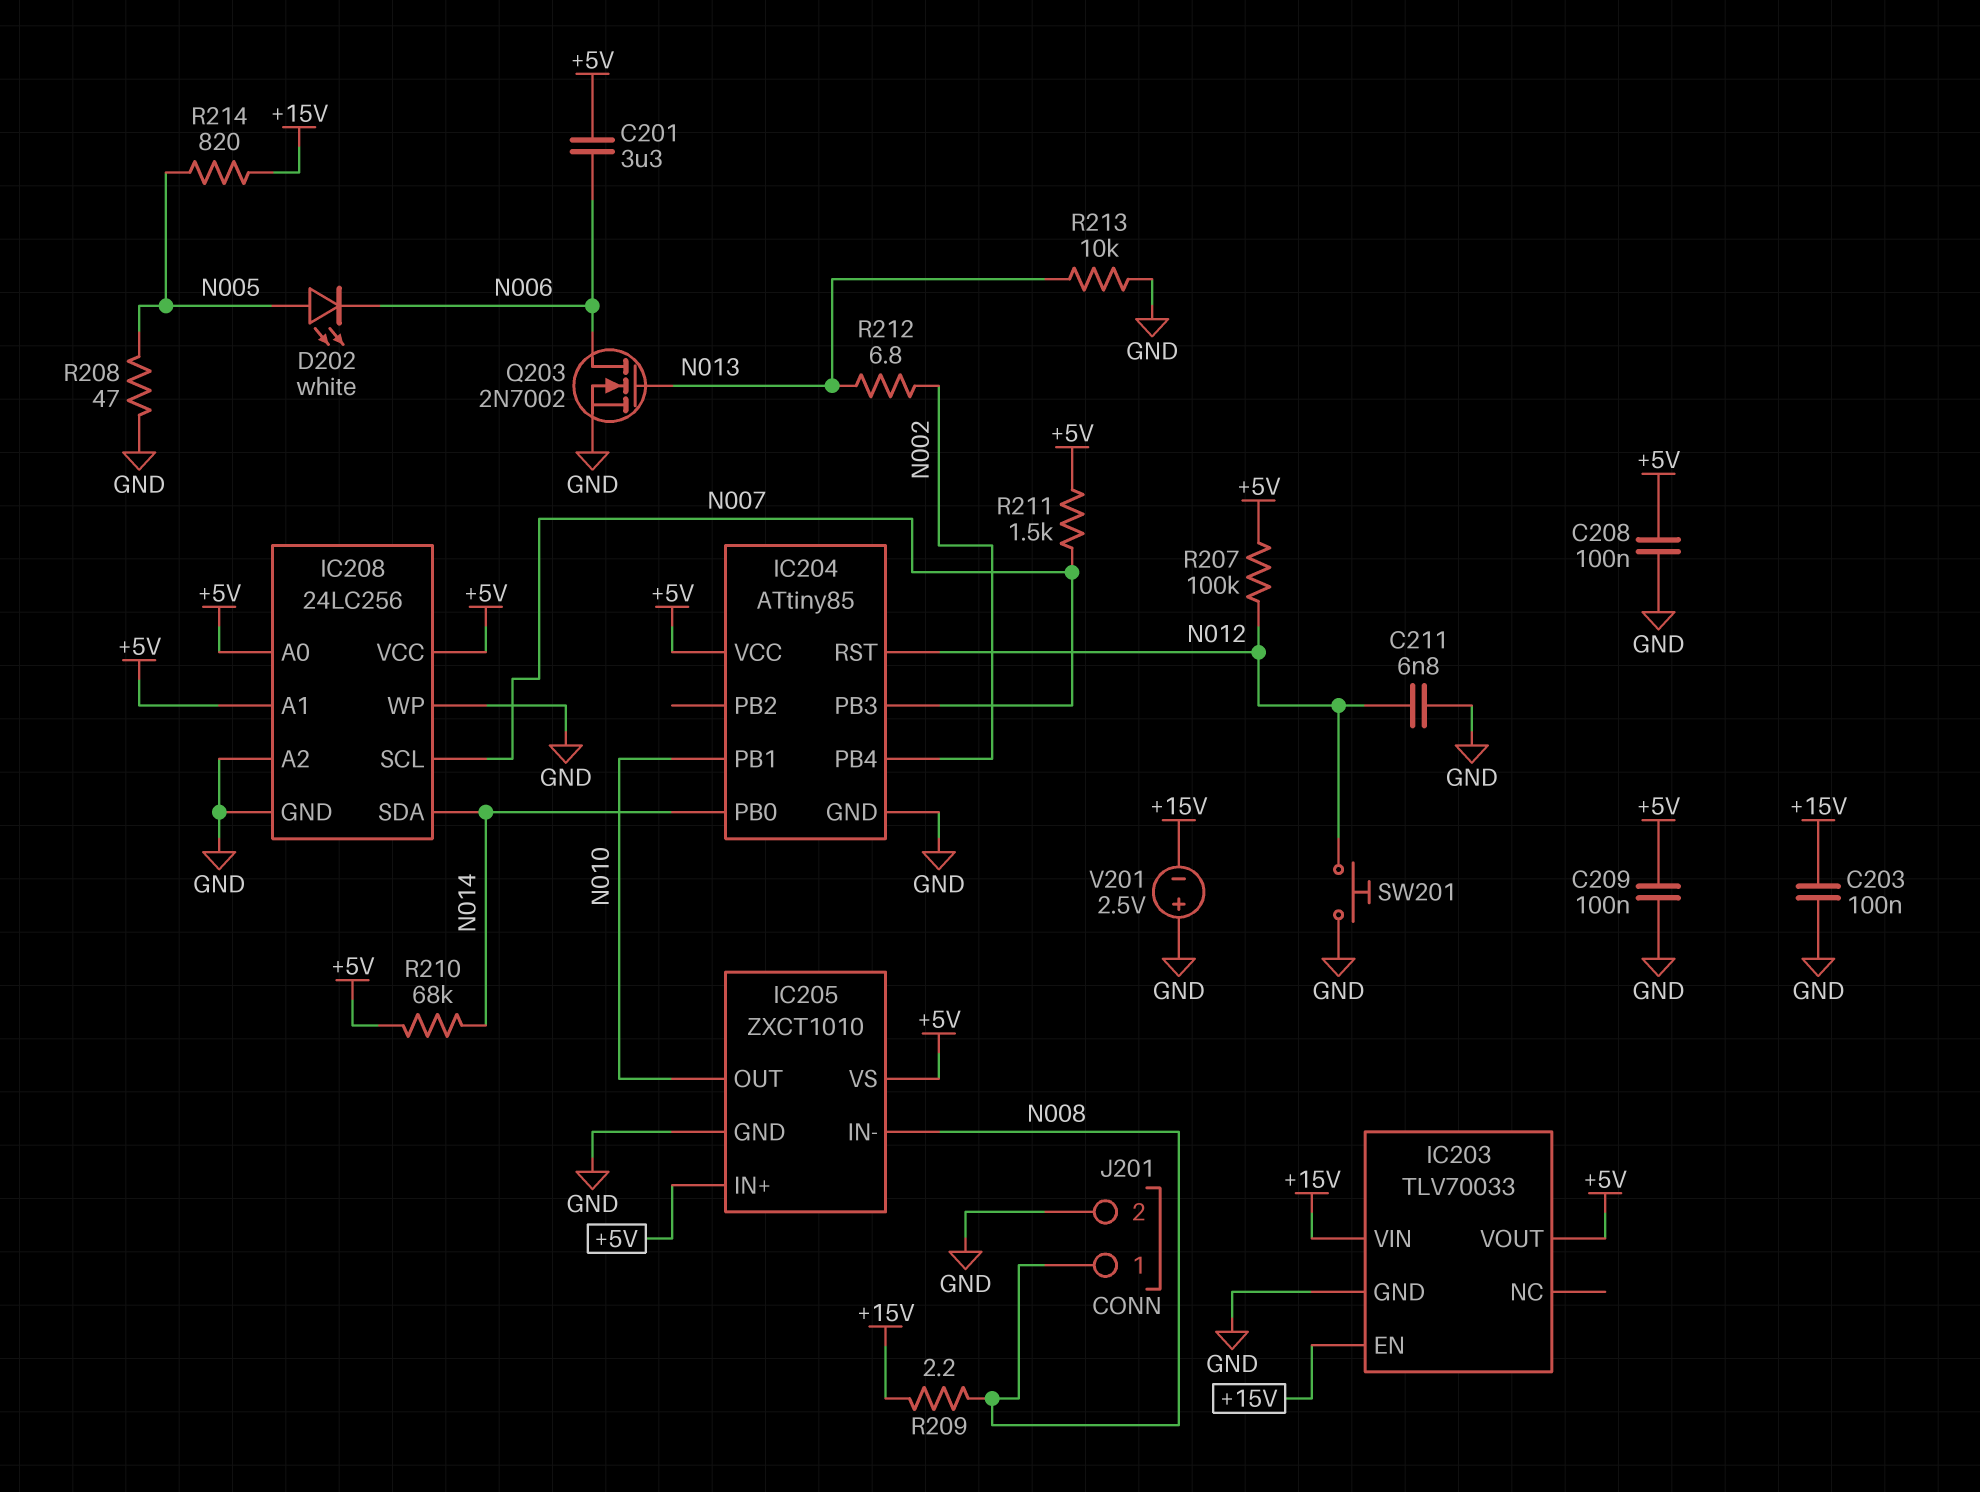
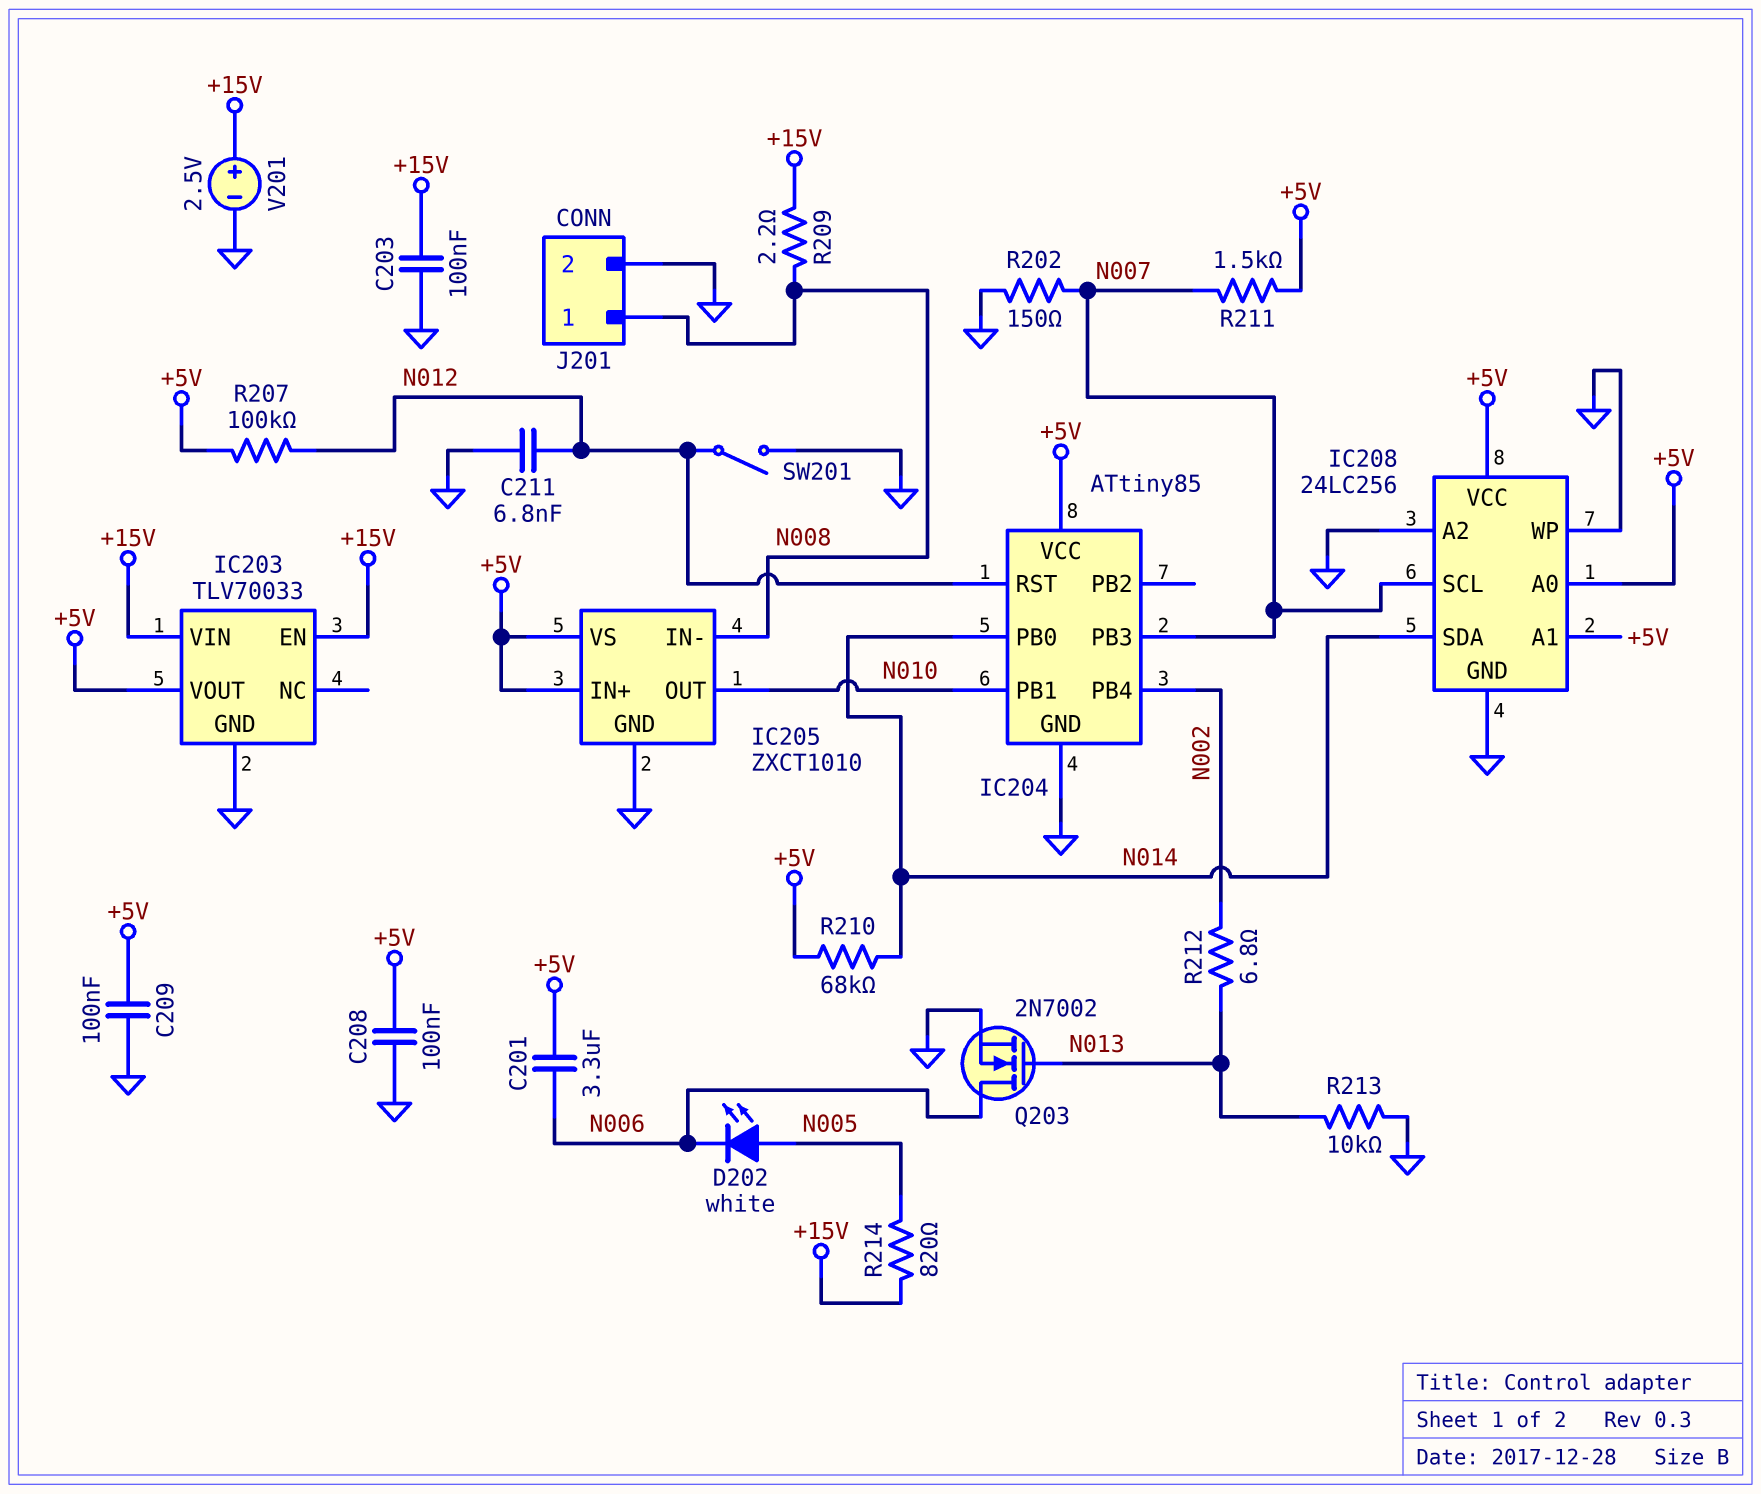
R202: none -> 150 (GND, N007)
R208: 47 (GND, N005) -> none
SW201: button (GND, N012) -> switch (GND, N012)
V201: 2.5V (plus GND, minus +15V) -> 2.5V (plus +15V, minus GND)

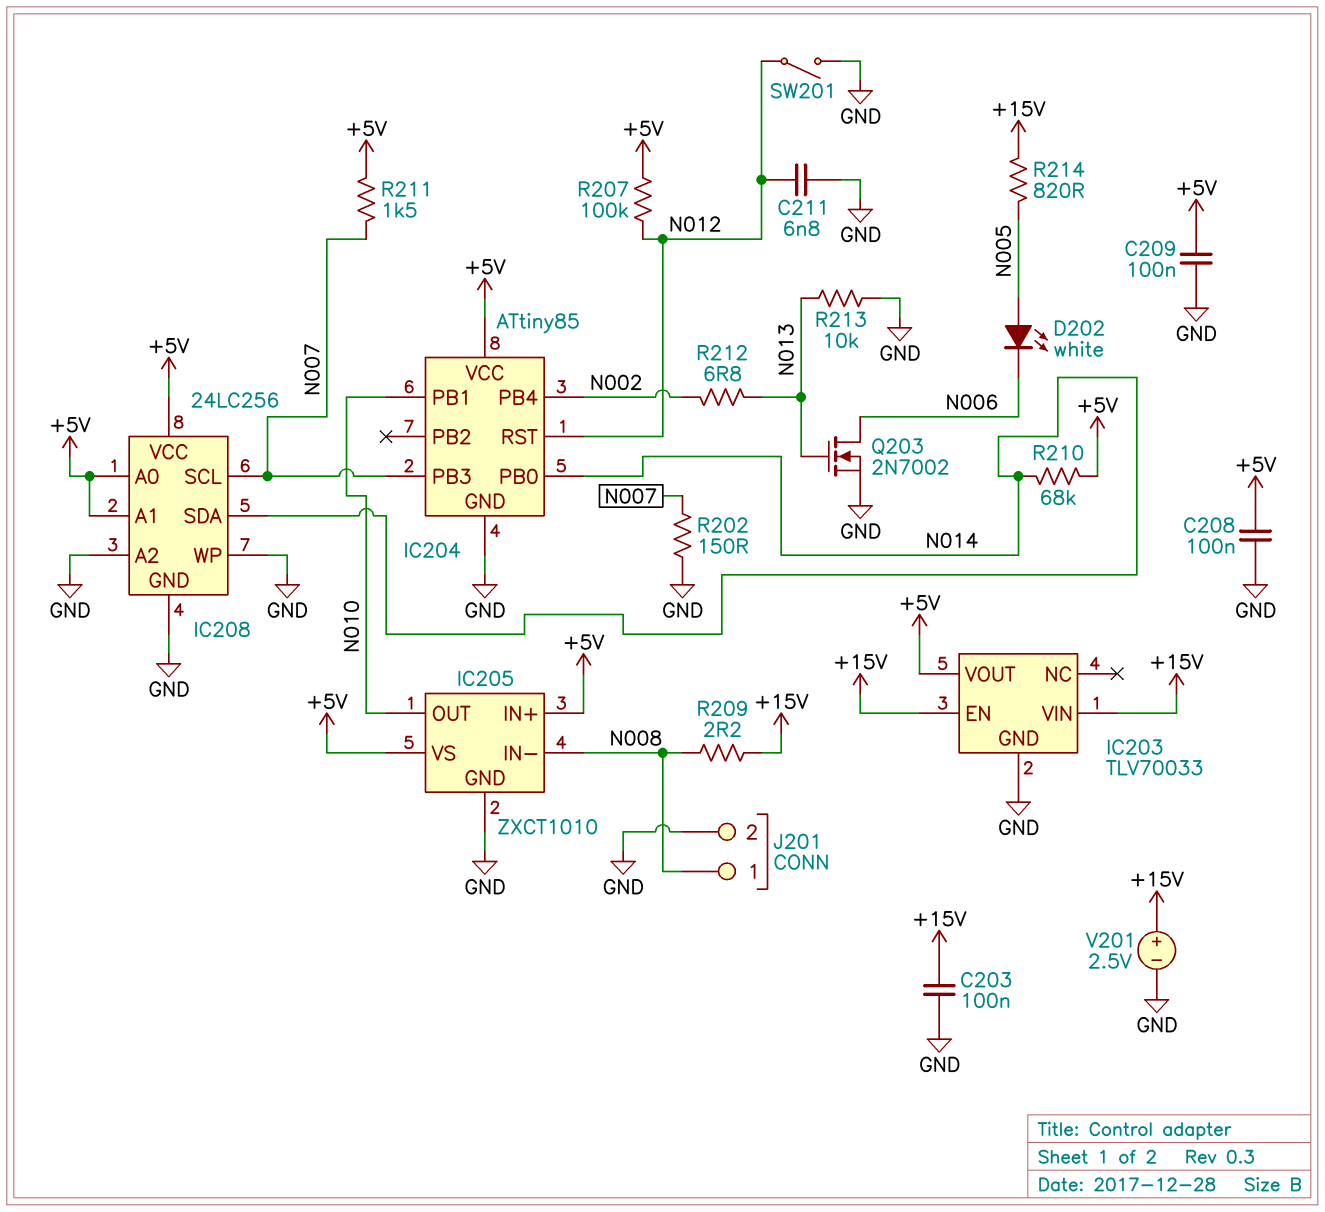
C201: 3.3uF (+5V, N006) -> none

